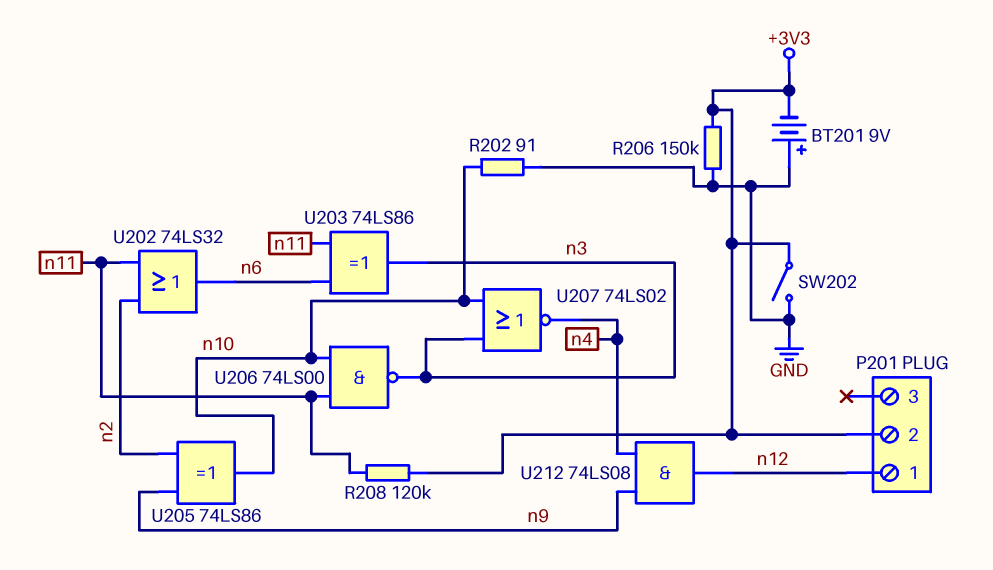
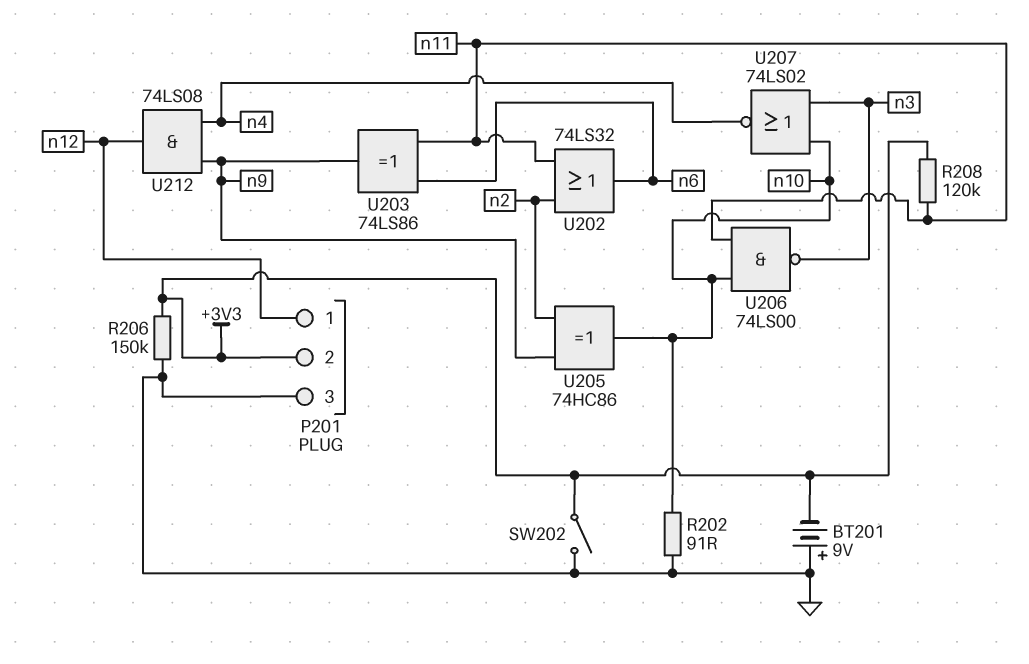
P201 pin 3: none -> GND
U203: XOR 74LS86 (in n6, in n11, out n3) -> XOR 74LS86 (in n6, in n11, out n9)
U205: XOR 74LS86 (in n2, in n9, out n10) -> XOR 74HC86 (in n2, in n9, out n10)

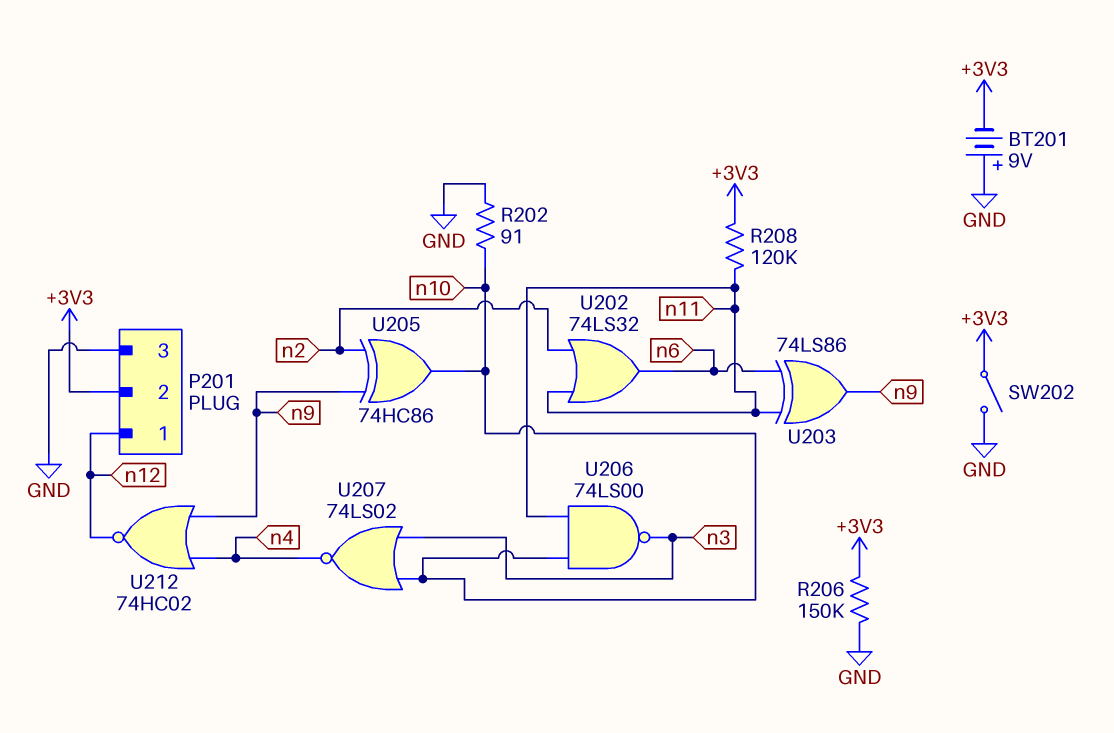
U212: AND 74LS08 (in n4, in n9, out n12) -> NOR 74HC02 (in n4, in n9, out n12)

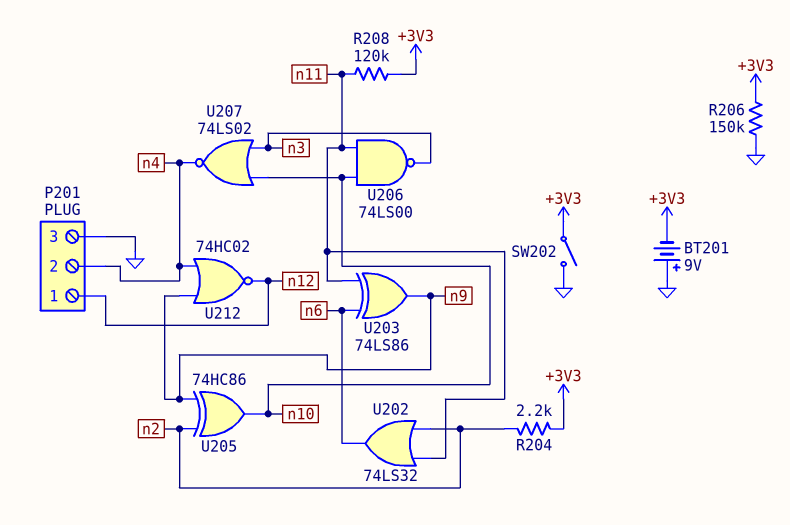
P201 pin 2: +3V3 -> n4
R202: 91 (GND, n10) -> none
R204: none -> 2.2k (+3V3, n2)

